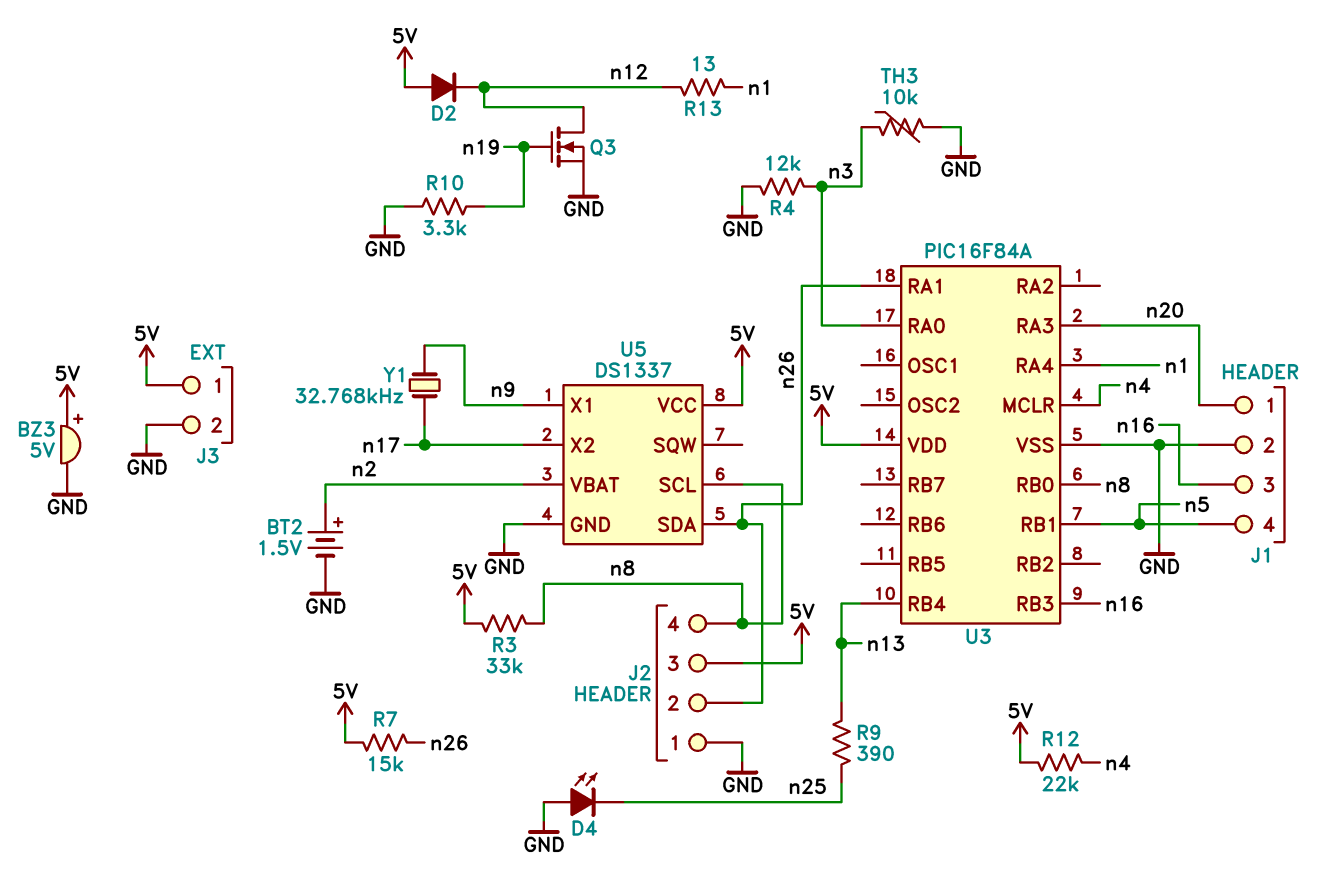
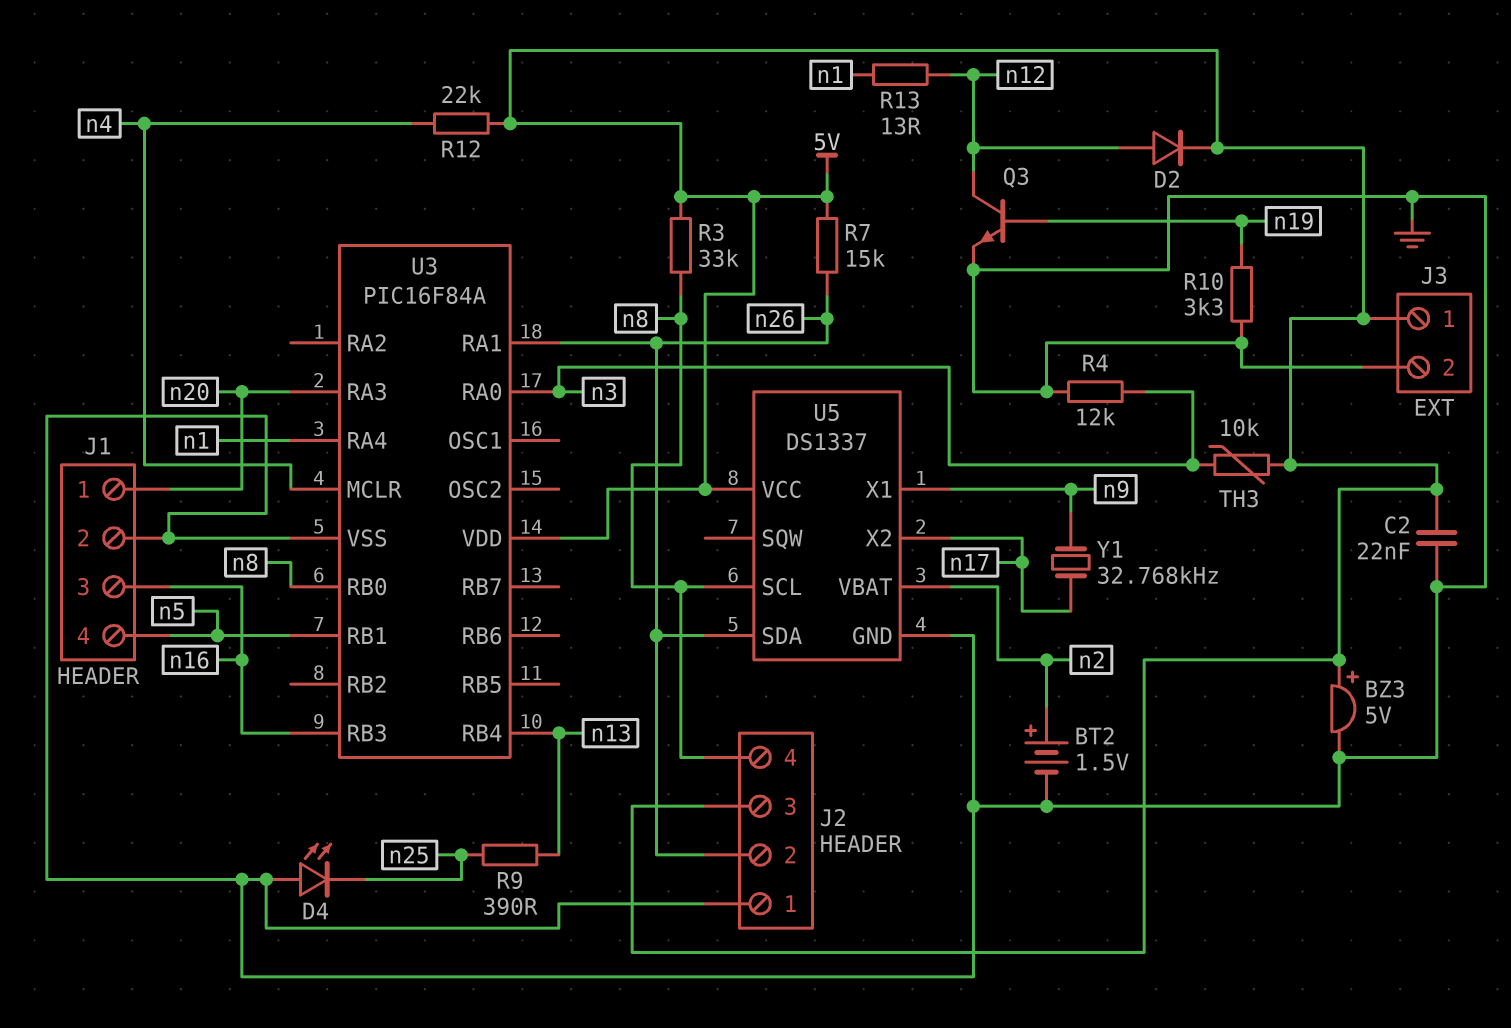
C2: none -> 22nF (5V, GND)
D2: diode (A 5V, K n12) -> diode (A n12, K 5V)
Q3: NMOS (G n19, D n12, S GND) -> NPN (B n19, C n12, E GND)
TH3: 10k (GND, n3) -> 10k (5V, n3)

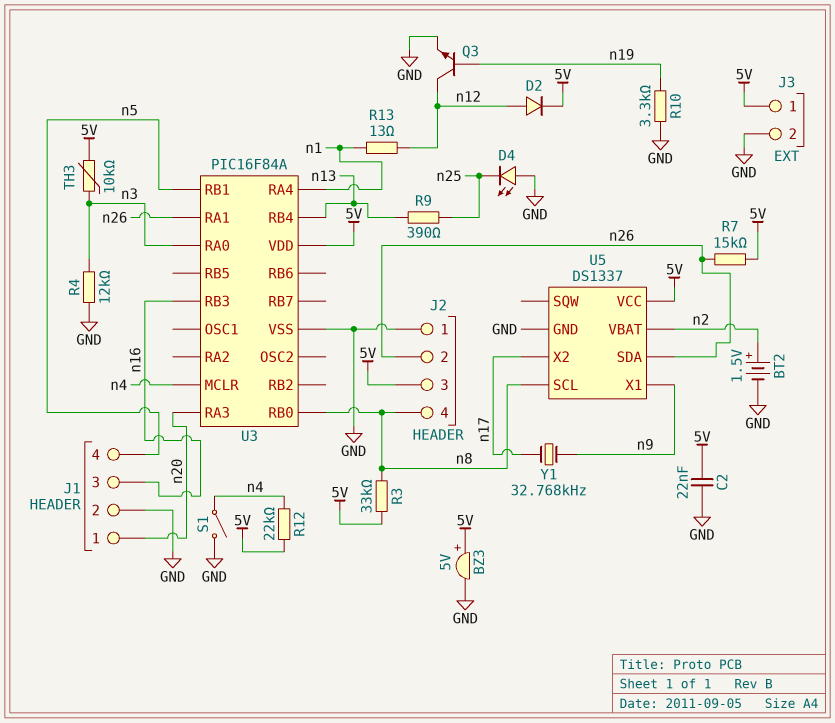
S1: none -> switch (GND, n4)

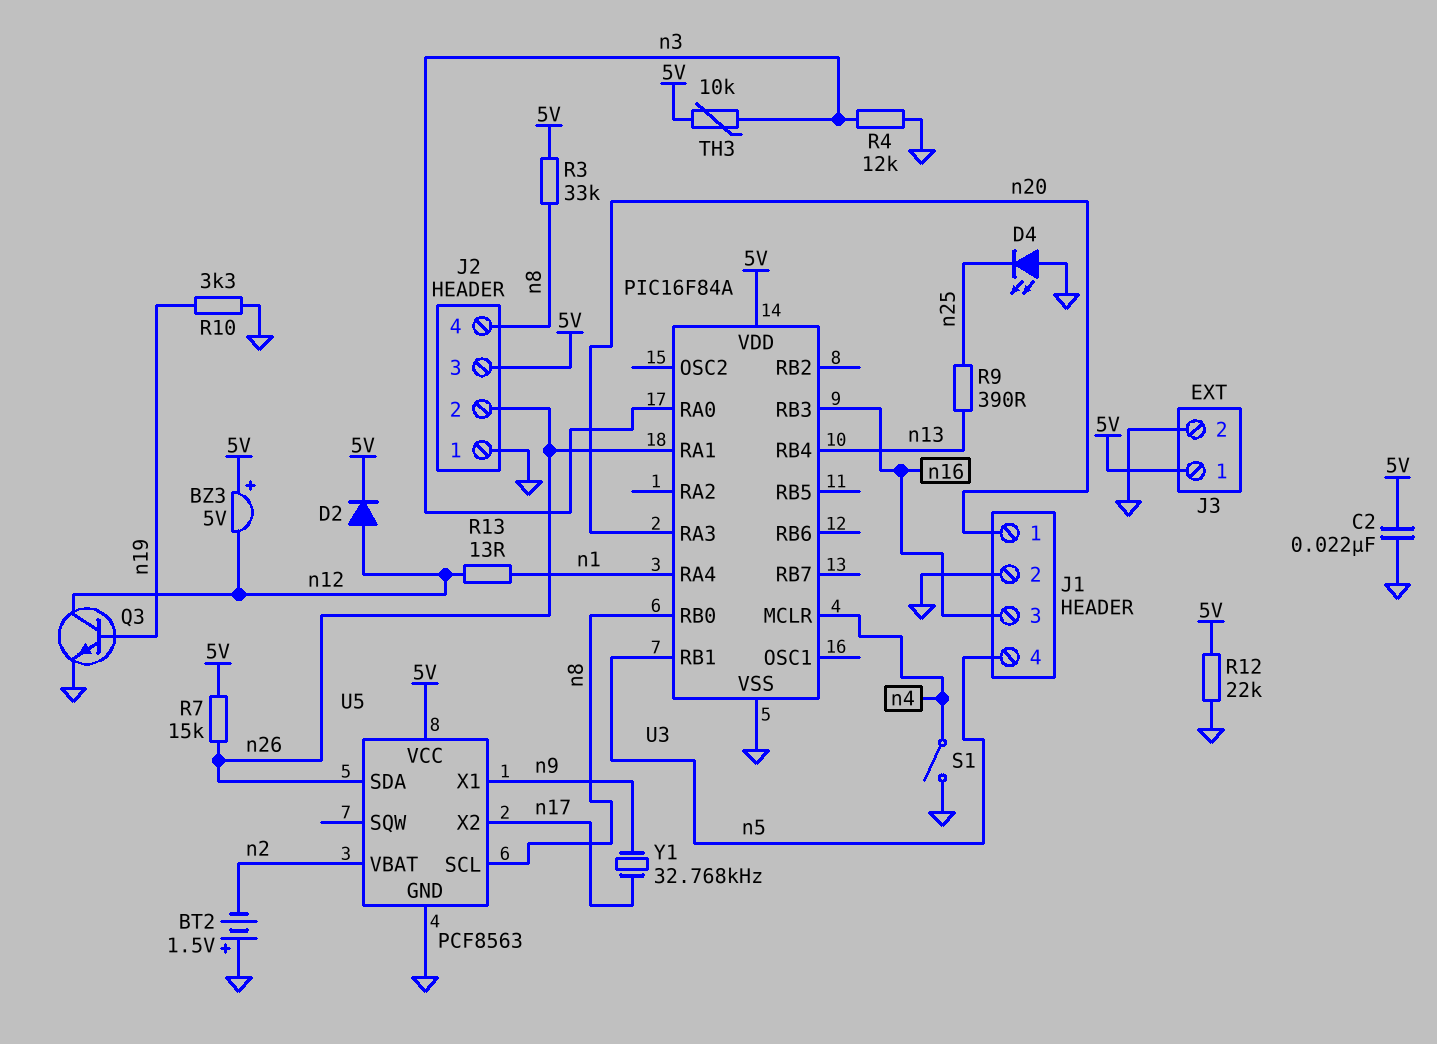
BT2: 1.5V (plus n2, minus GND) -> 1.5V (plus GND, minus n2)
BZ3: buzzer 5V (plus 5V, minus GND) -> buzzer 5V (plus 5V, minus n12)
R12: 22k (5V, n4) -> 22k (5V, GND)
U5: DS1337 -> PCF8563

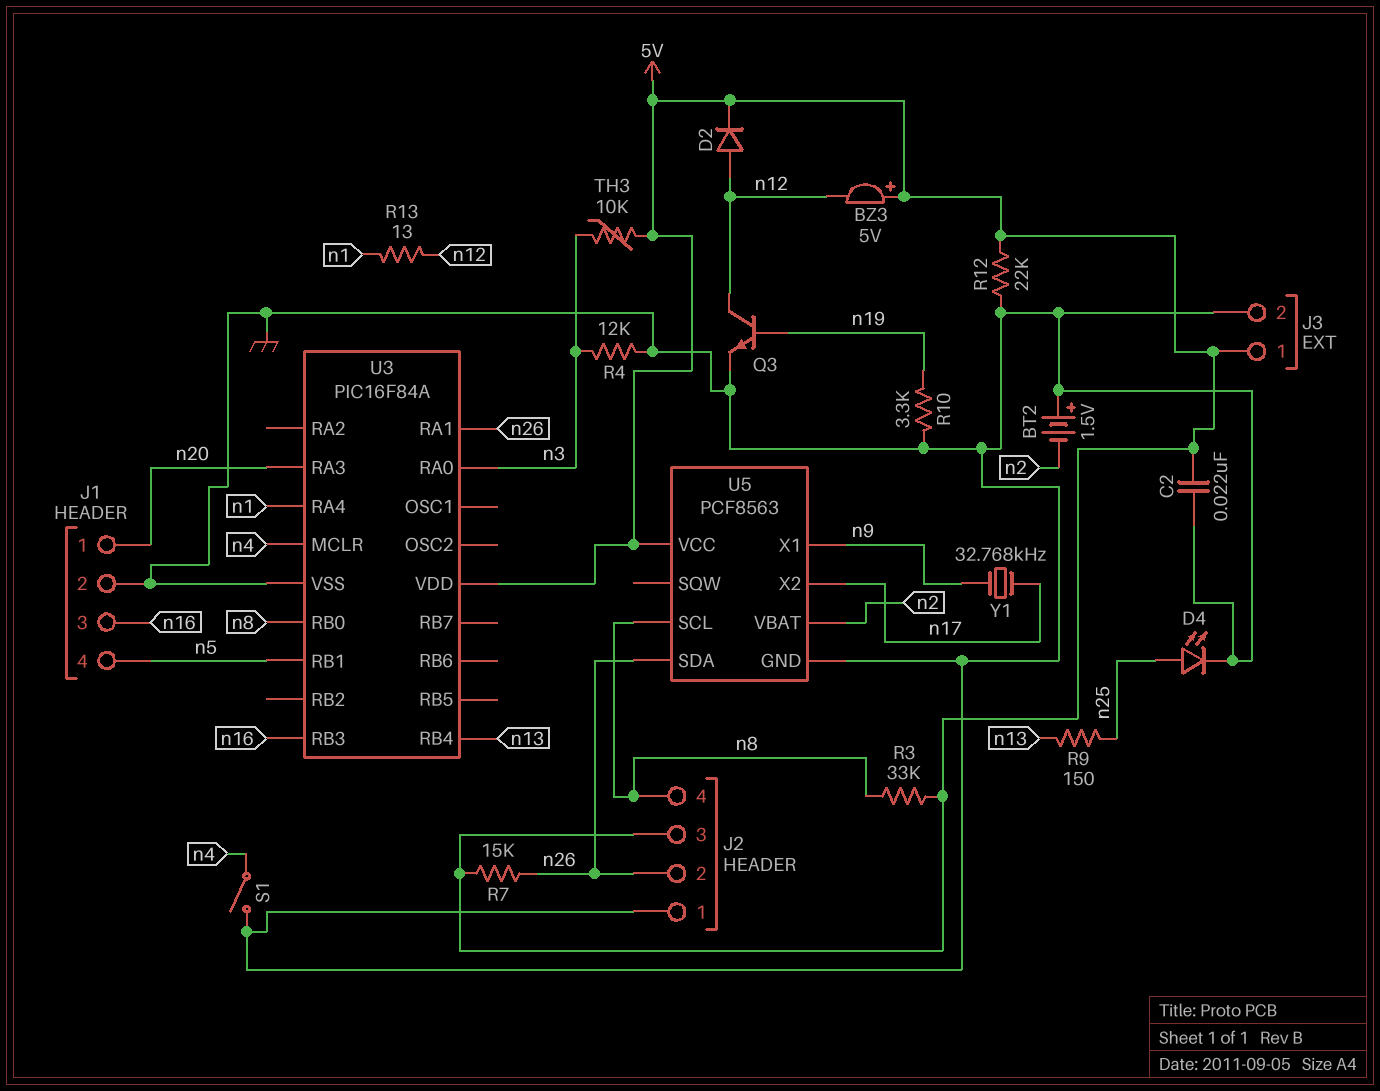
D4: LED (A GND, K n25) -> LED (A n25, K GND)
R9: 390 (n13, n25) -> 150 (n13, n25)

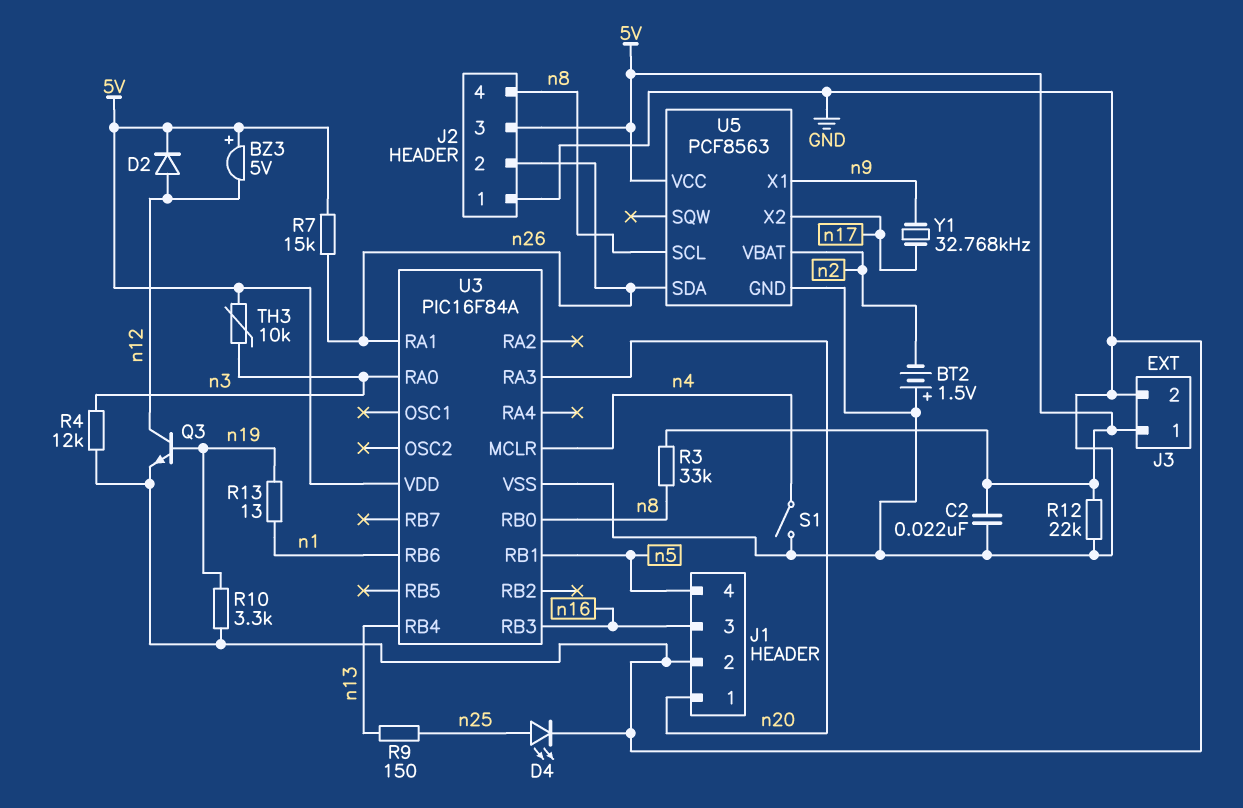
R13: 13 (n1, n12) -> 13 (n1, n19)
U3 pin RA4: n1 -> none
U3 pin RB6: none -> n1

